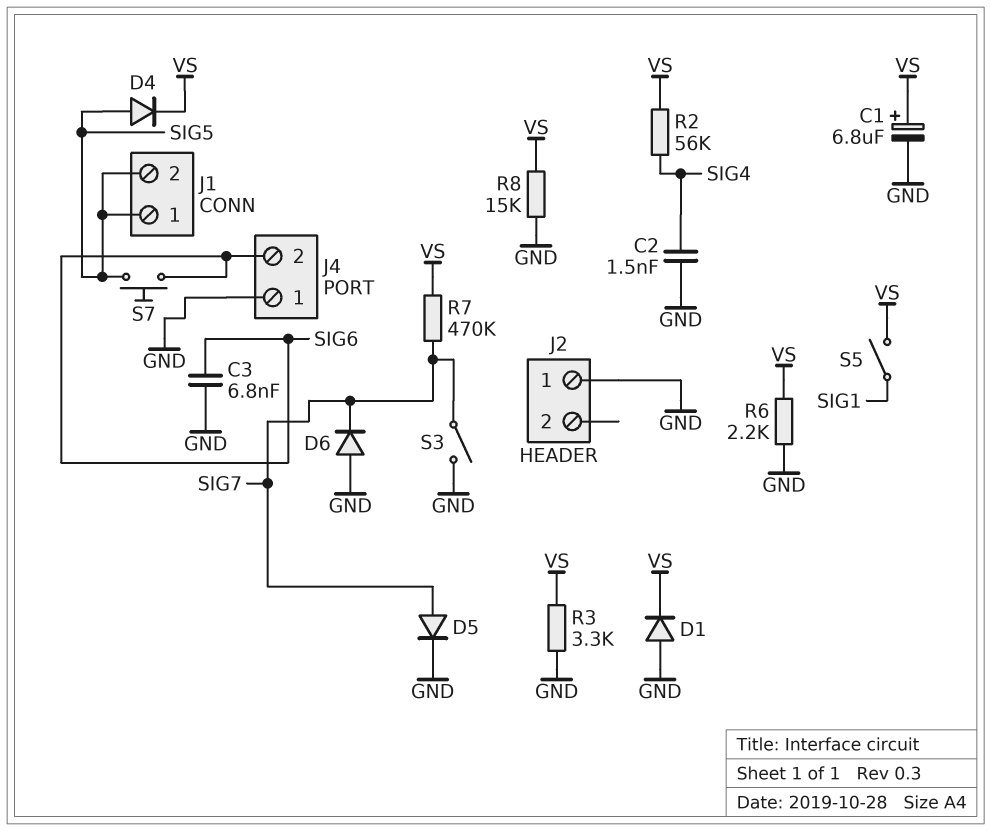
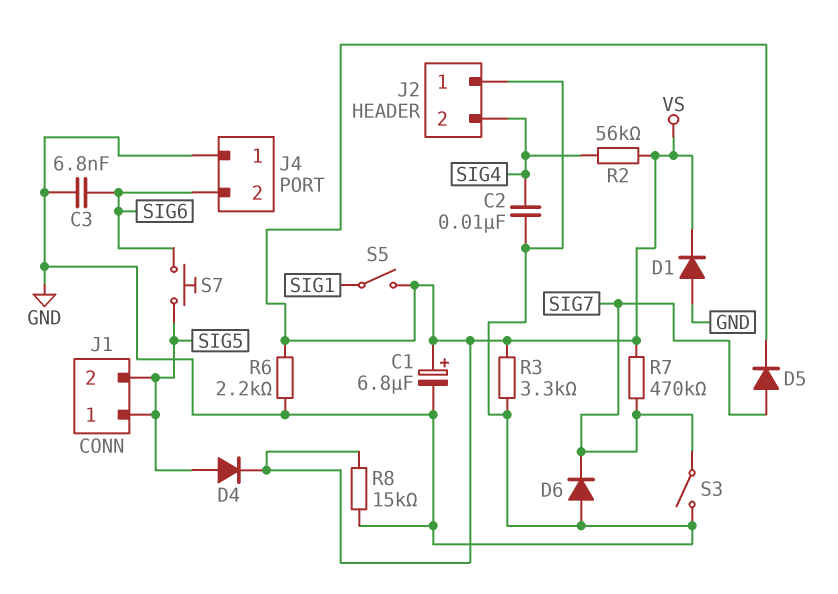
C2: 1.5nF (GND, SIG4) -> 10nF (GND, SIG4)
D5: diode (A SIG7, K GND) -> diode (A SIG7, K VS)
J2 pin 2: none -> SIG4

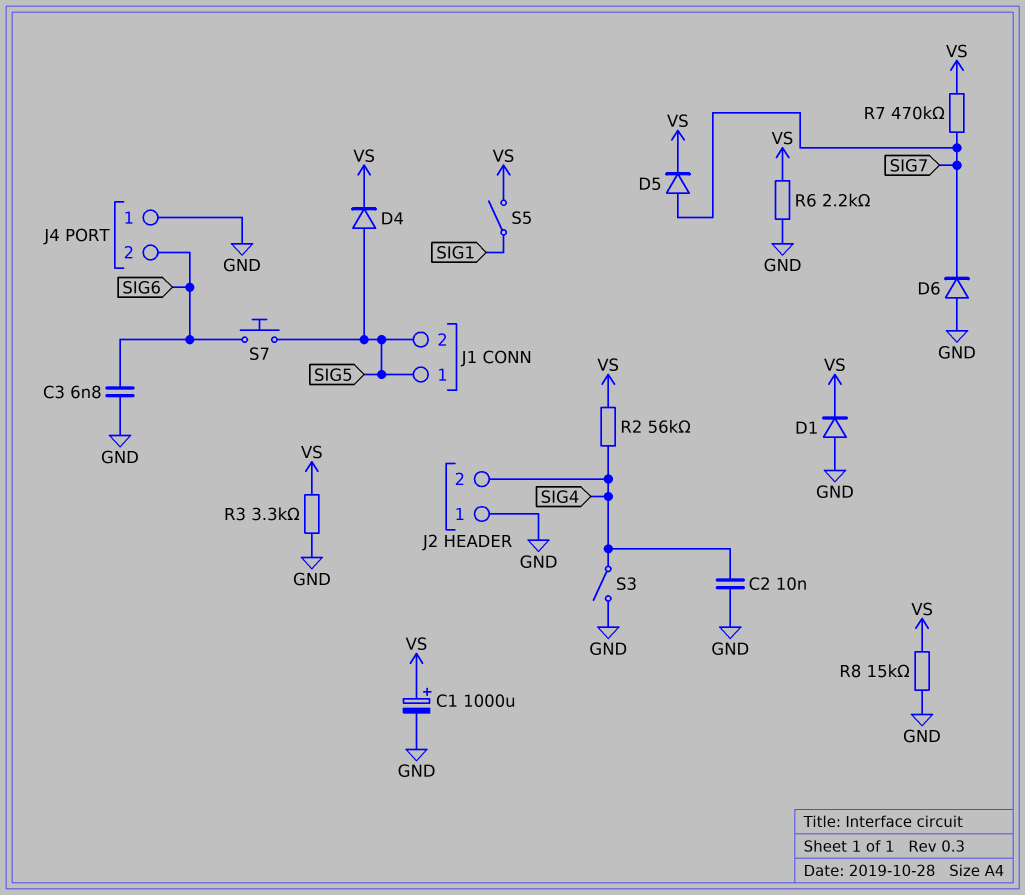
C1: 6.8uF (plus VS, minus GND) -> 1000uF (plus VS, minus GND)
S3: switch (GND, SIG7) -> switch (GND, SIG4)

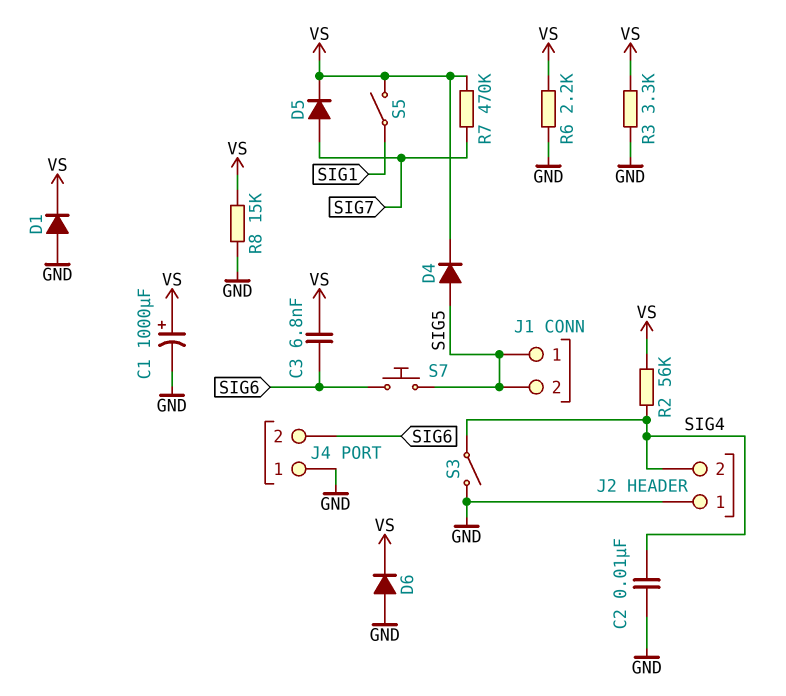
C3: 6.8nF (GND, SIG6) -> 6.8nF (SIG6, VS)
D6: diode (A GND, K SIG7) -> diode (A GND, K VS)

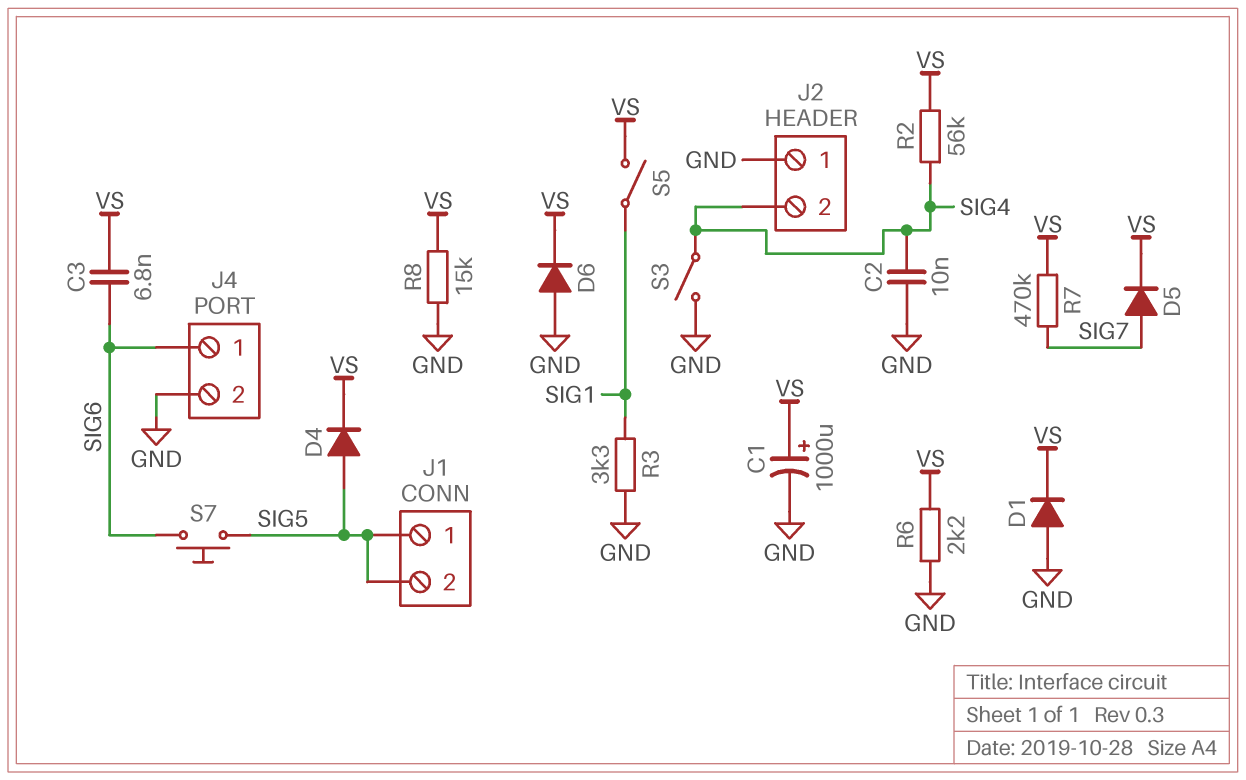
J4 pin 1: GND -> SIG6
J4 pin 2: SIG6 -> GND
R3: 3.3k (GND, VS) -> 3.3k (GND, SIG1)

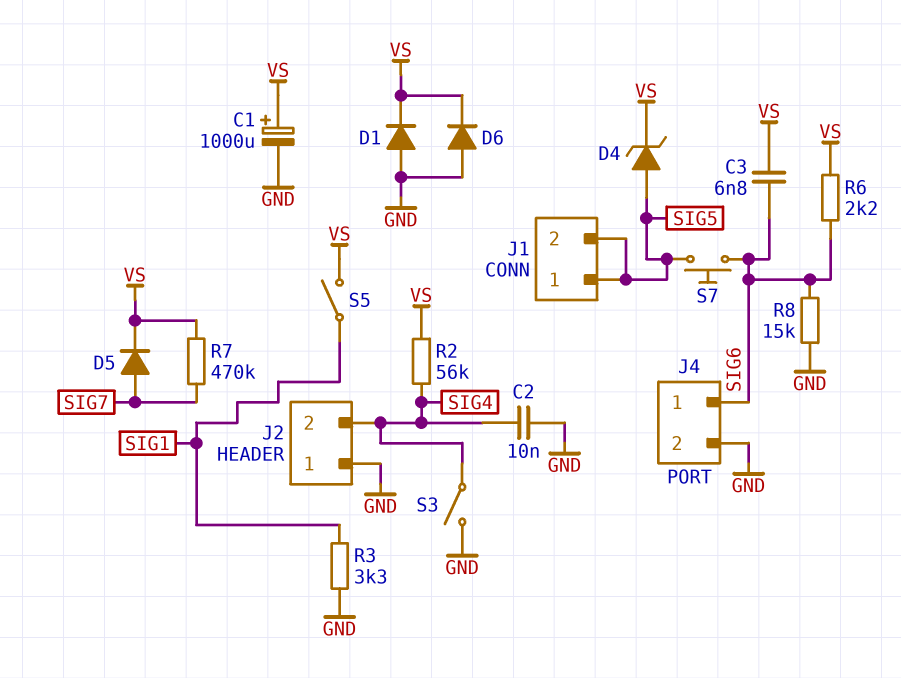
D4: diode (A SIG5, K VS) -> zener (A SIG5, K VS)
R6: 2.2k (GND, VS) -> 2.2k (SIG6, VS)
R8: 15k (GND, VS) -> 15k (GND, SIG6)

